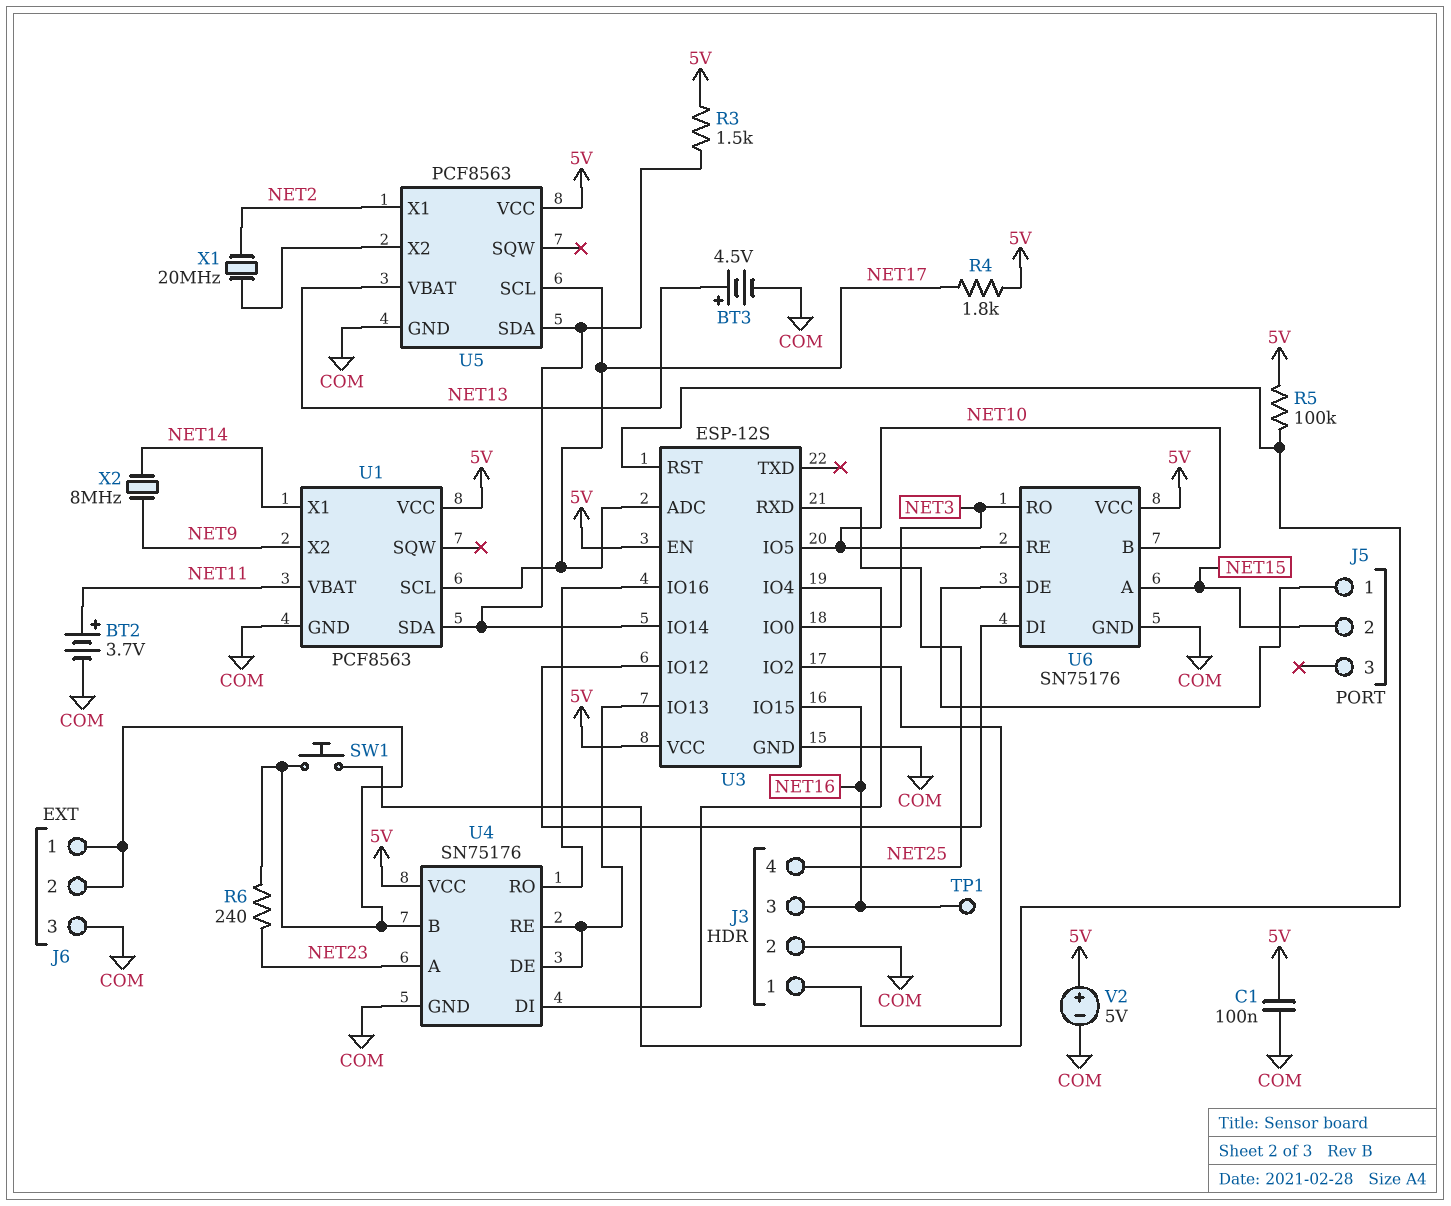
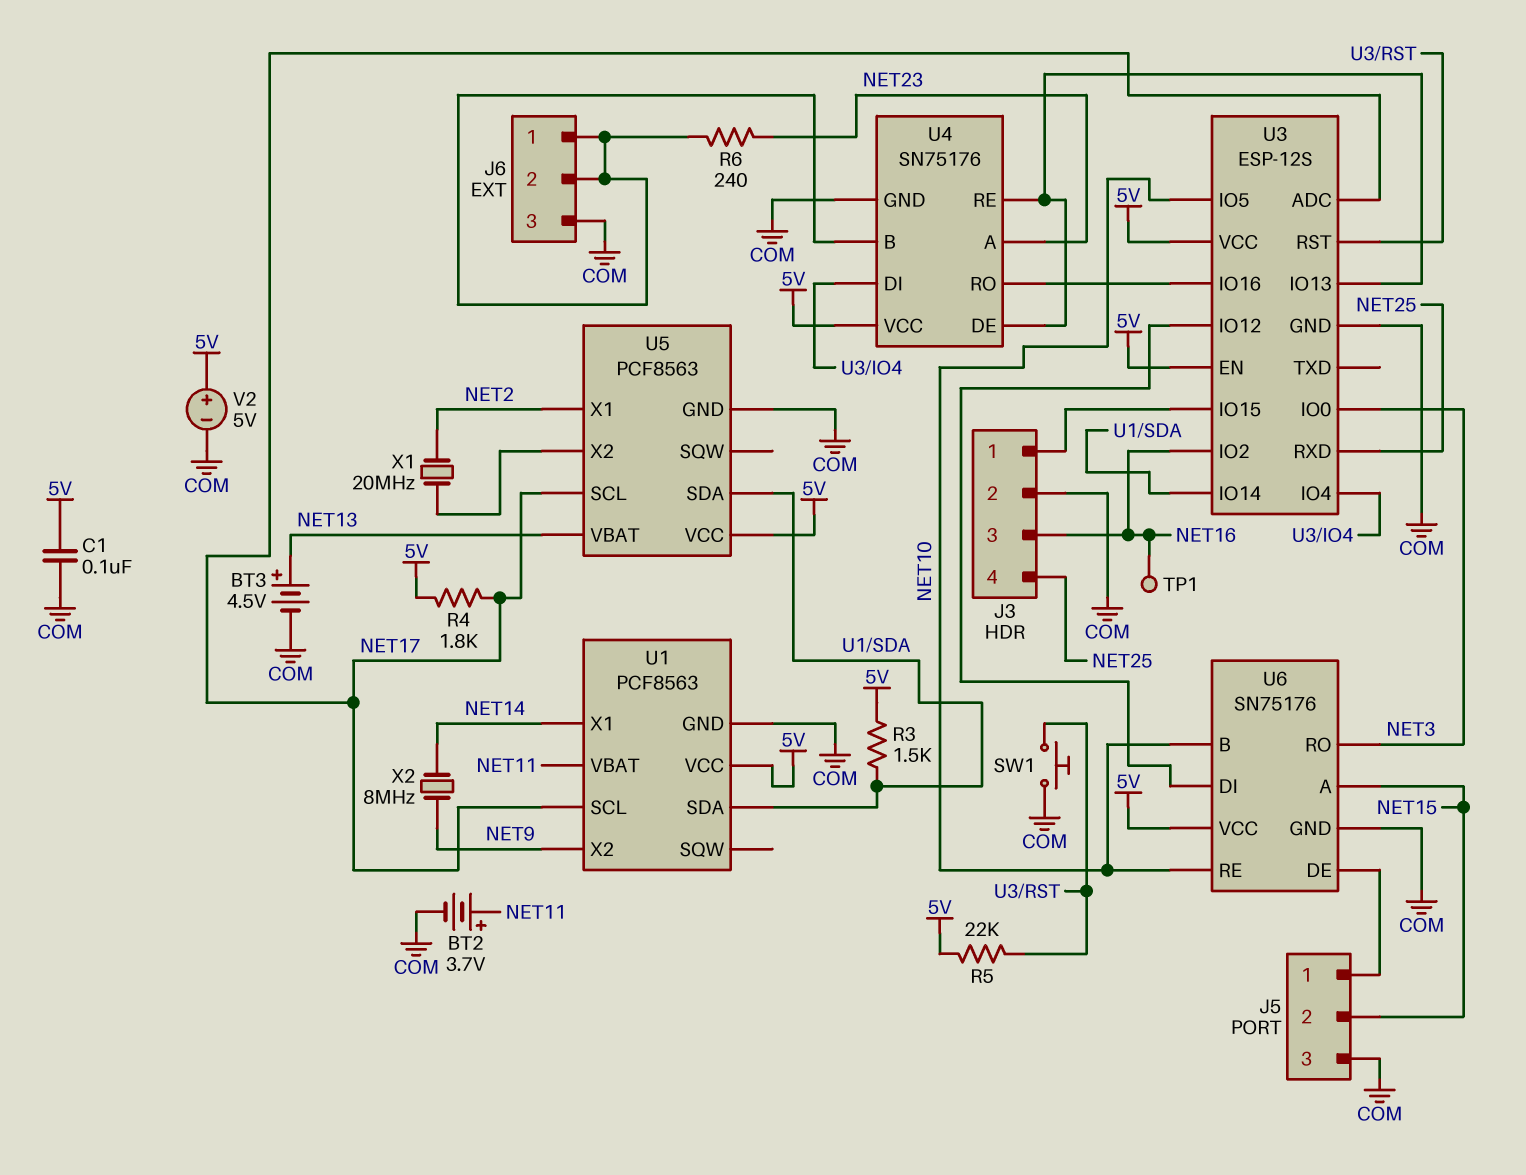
J5 pin 3: none -> COM
R5: 100k (5V, U3/RST) -> 22k (5V, U3/RST)
SW1: button (J6/1, U3/RST) -> button (COM, U3/RST)
U3 pin IO2: J3/1 -> NET16
U3 pin IO15: NET16 -> J3/1

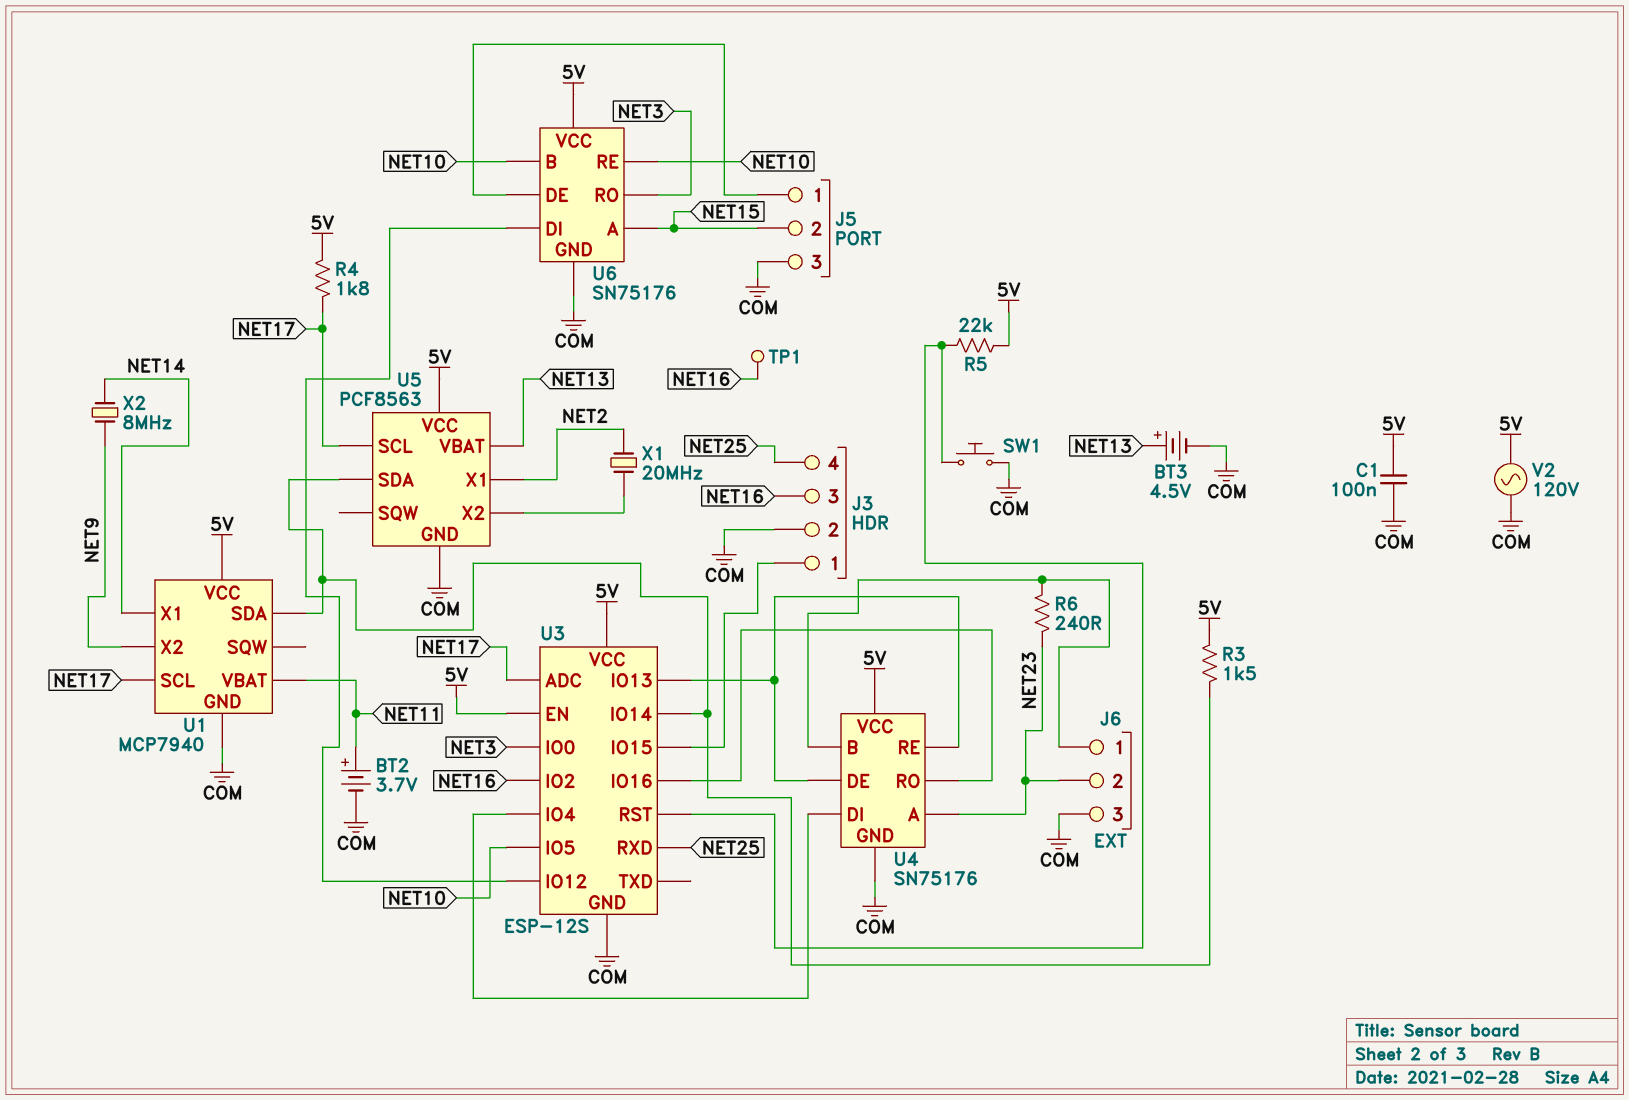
J6 pin 2: J6/1 -> NET23
U1: PCF8563 -> MCP7940
V2: 5V (plus 5V, minus COM) -> AC 120V (5V, COM)

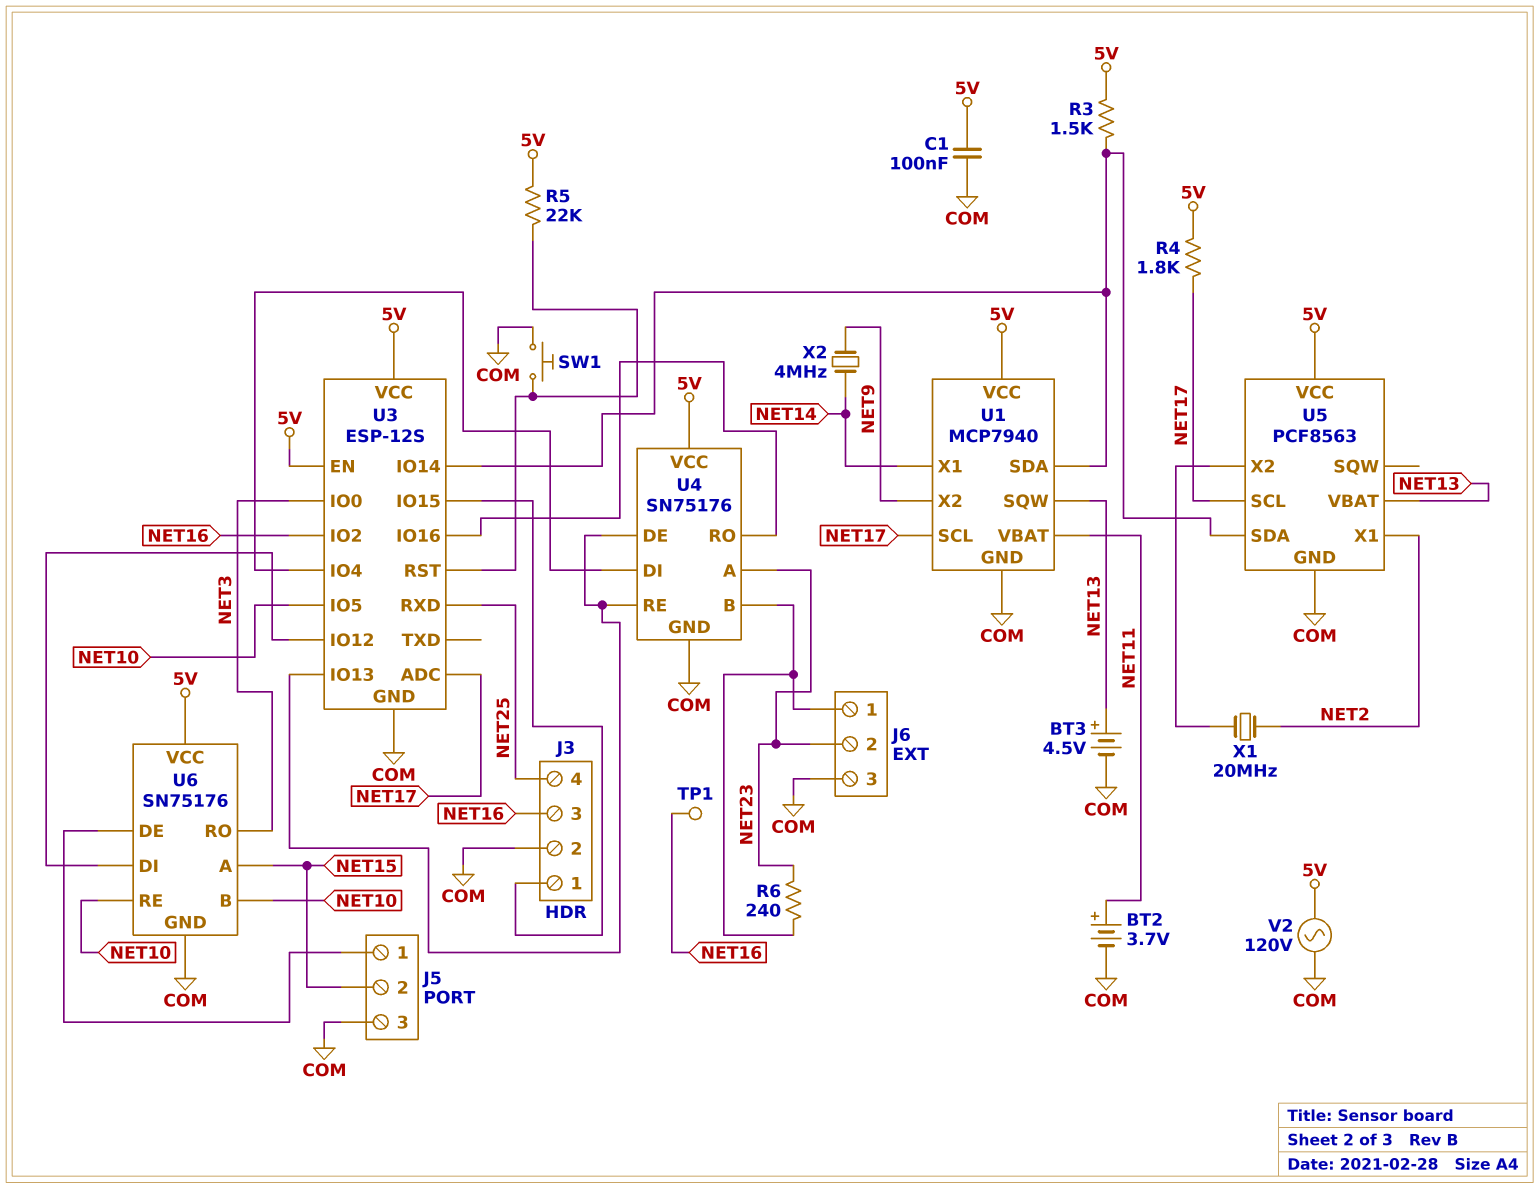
U1 pin SQW: none -> NET13
X2: 8MHz (NET9, NET14) -> 4MHz (NET9, NET14)

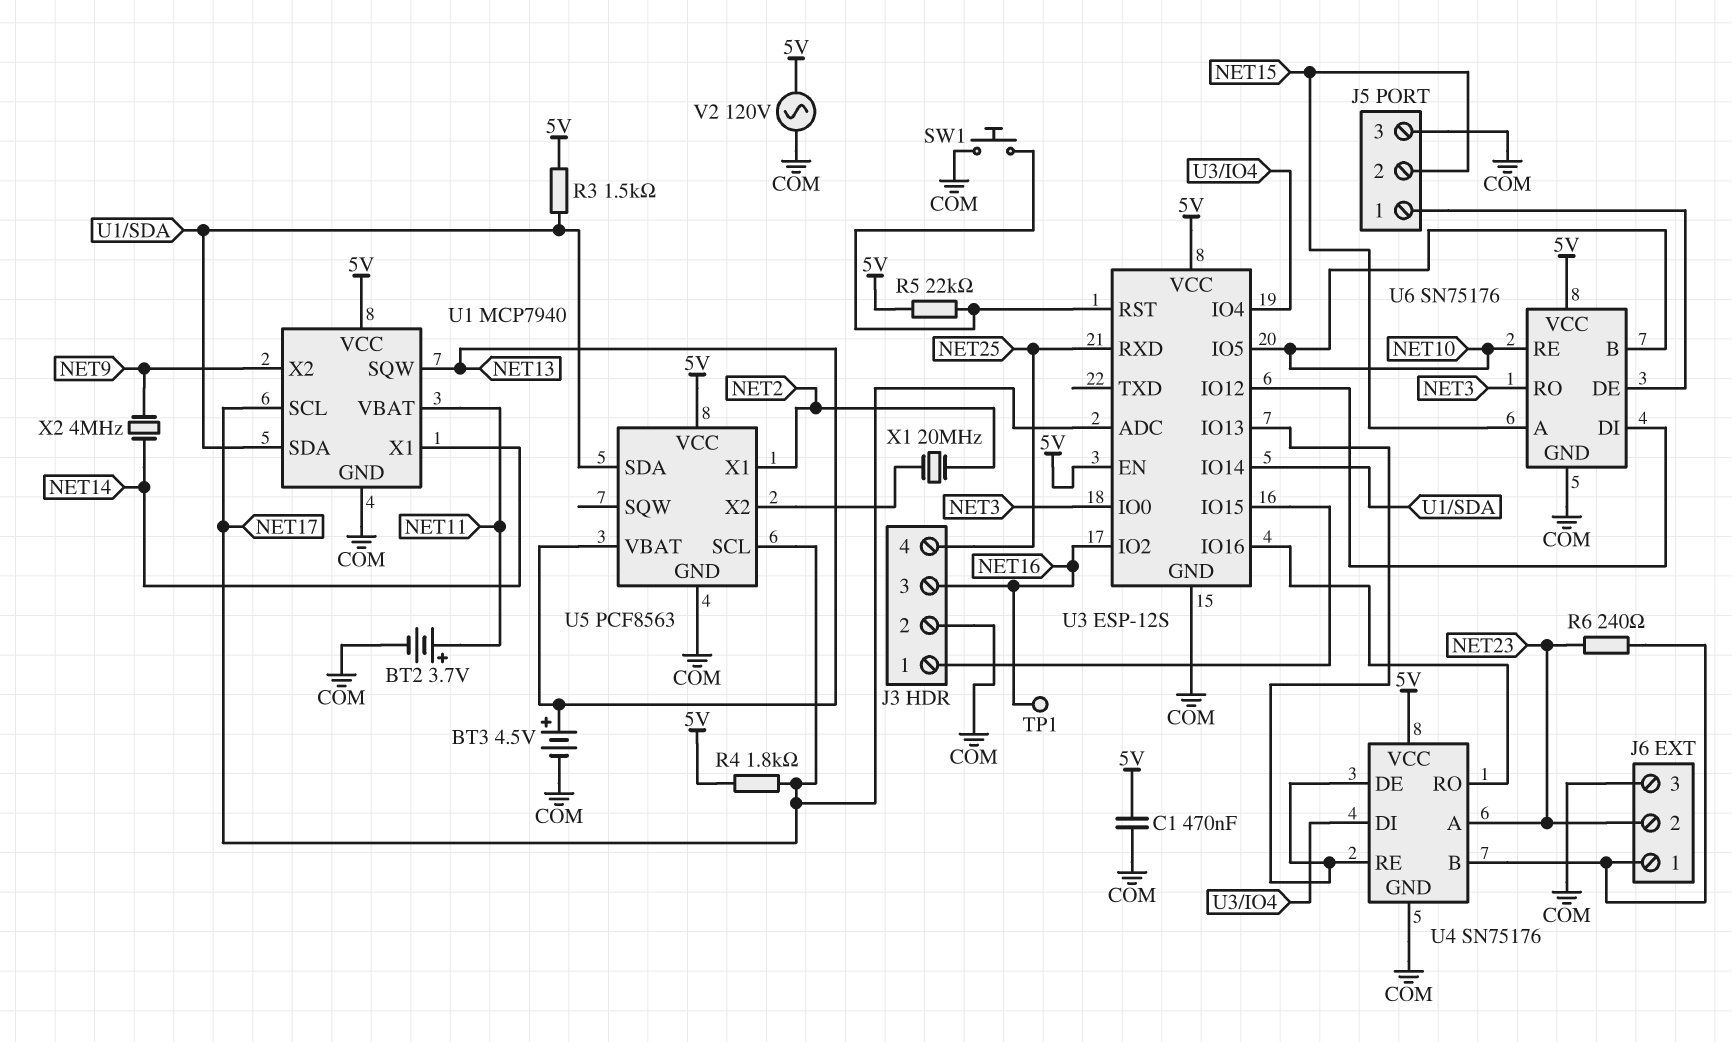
C1: 100nF (5V, COM) -> 470nF (5V, COM)

